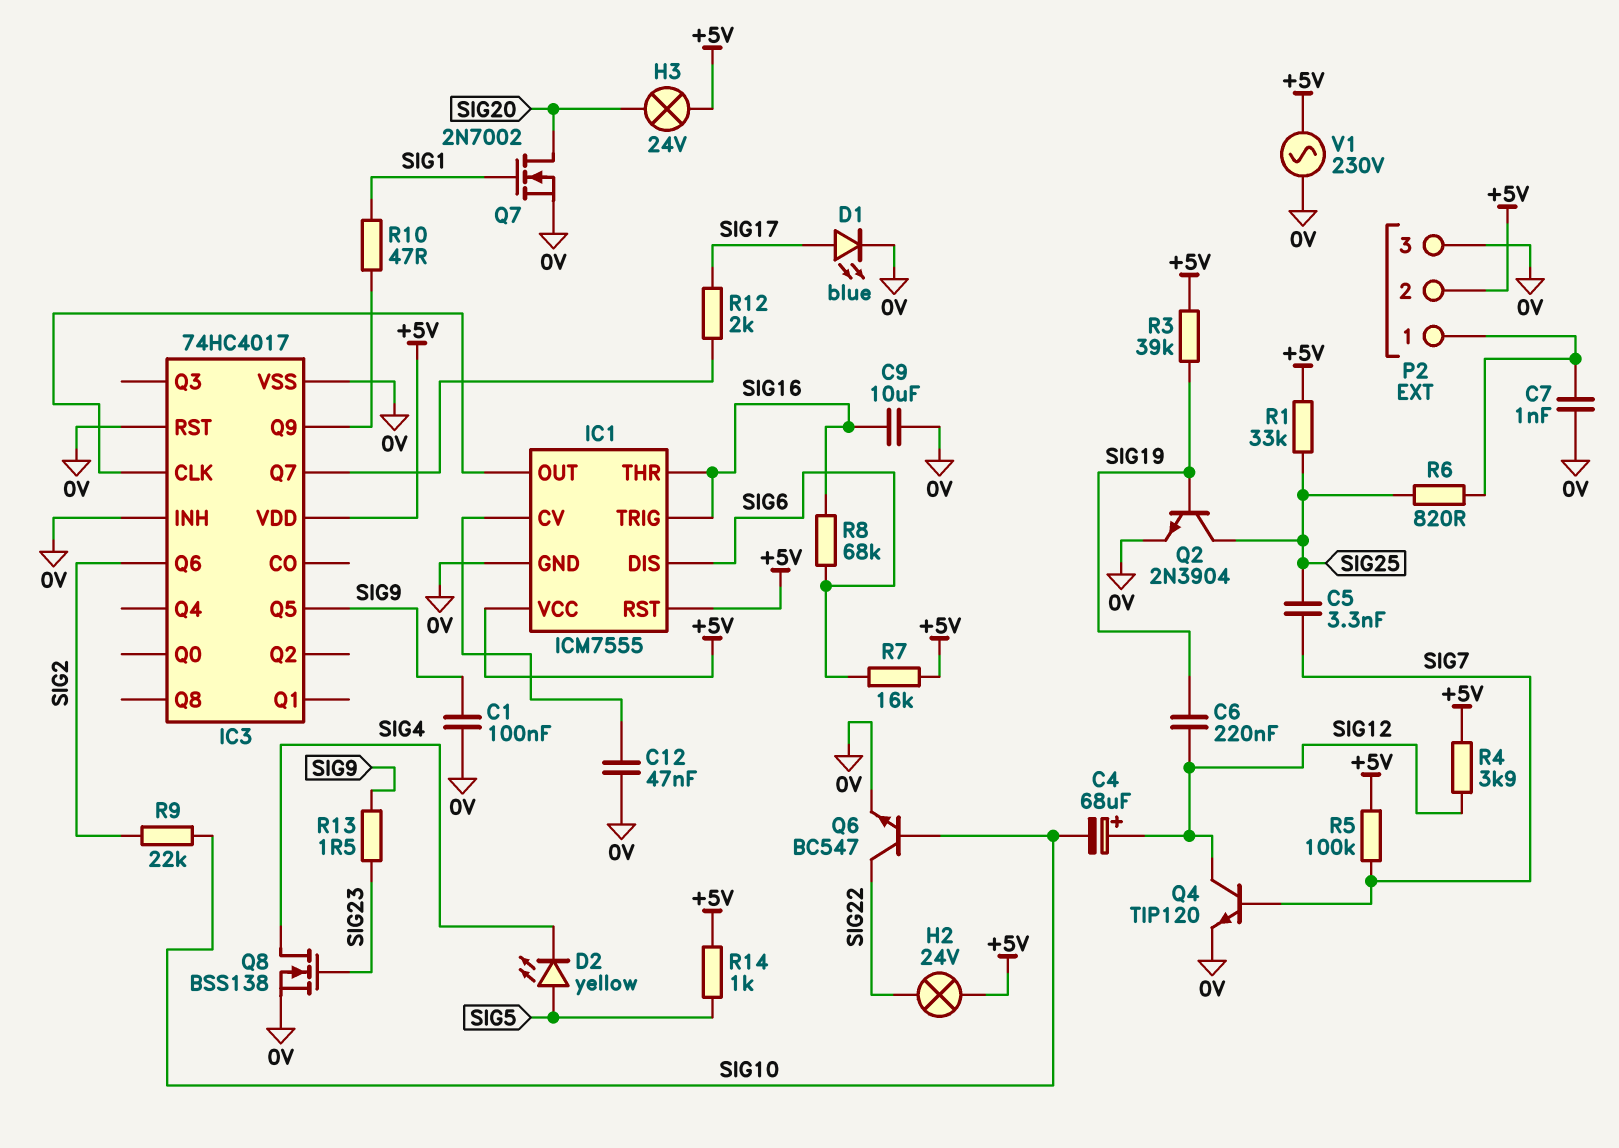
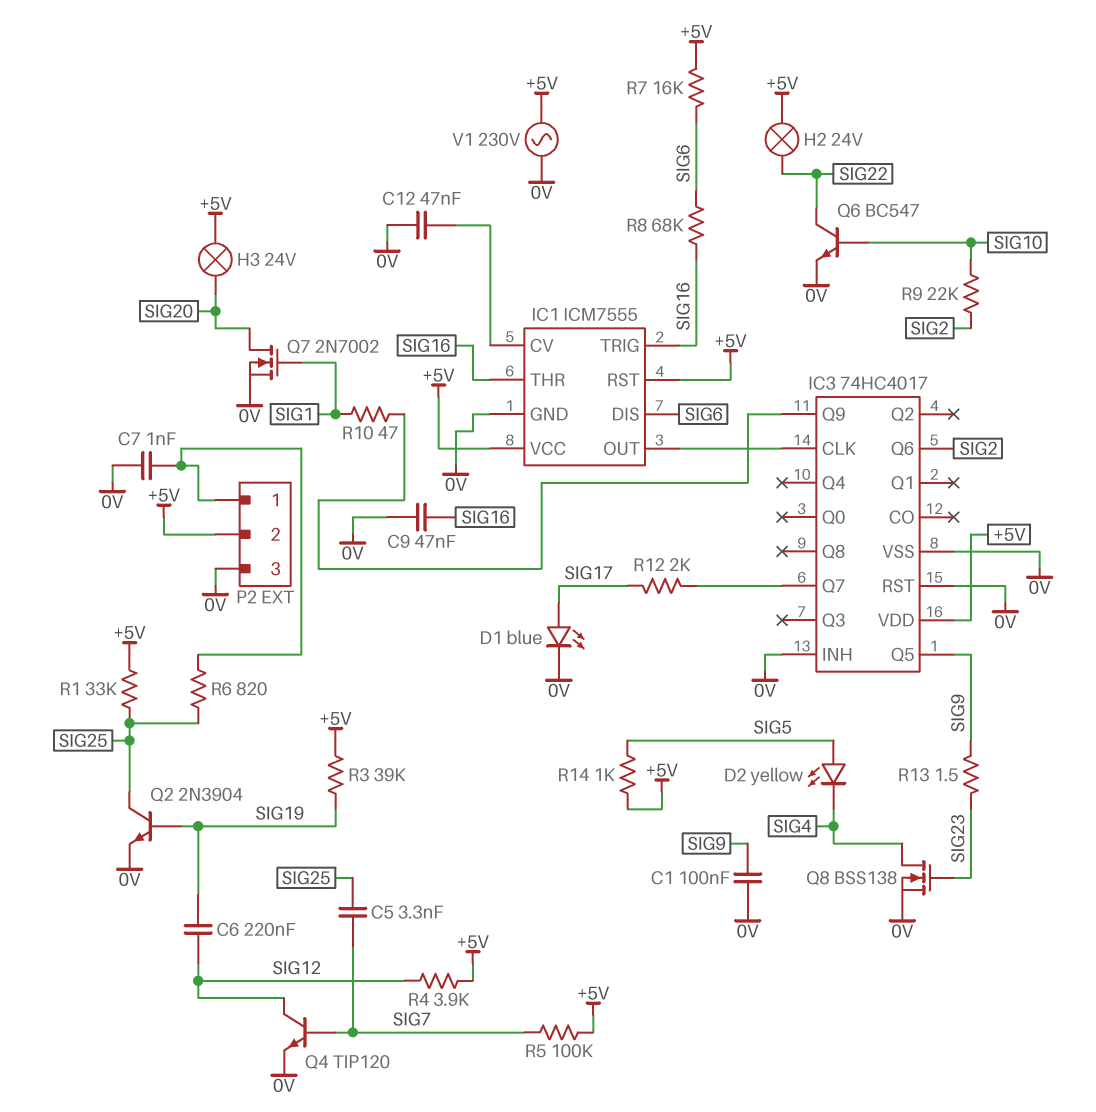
C4: 68uF (plus SIG12, minus SIG10) -> none
C9: 10uF (0V, SIG16) -> 47nF (0V, SIG16)

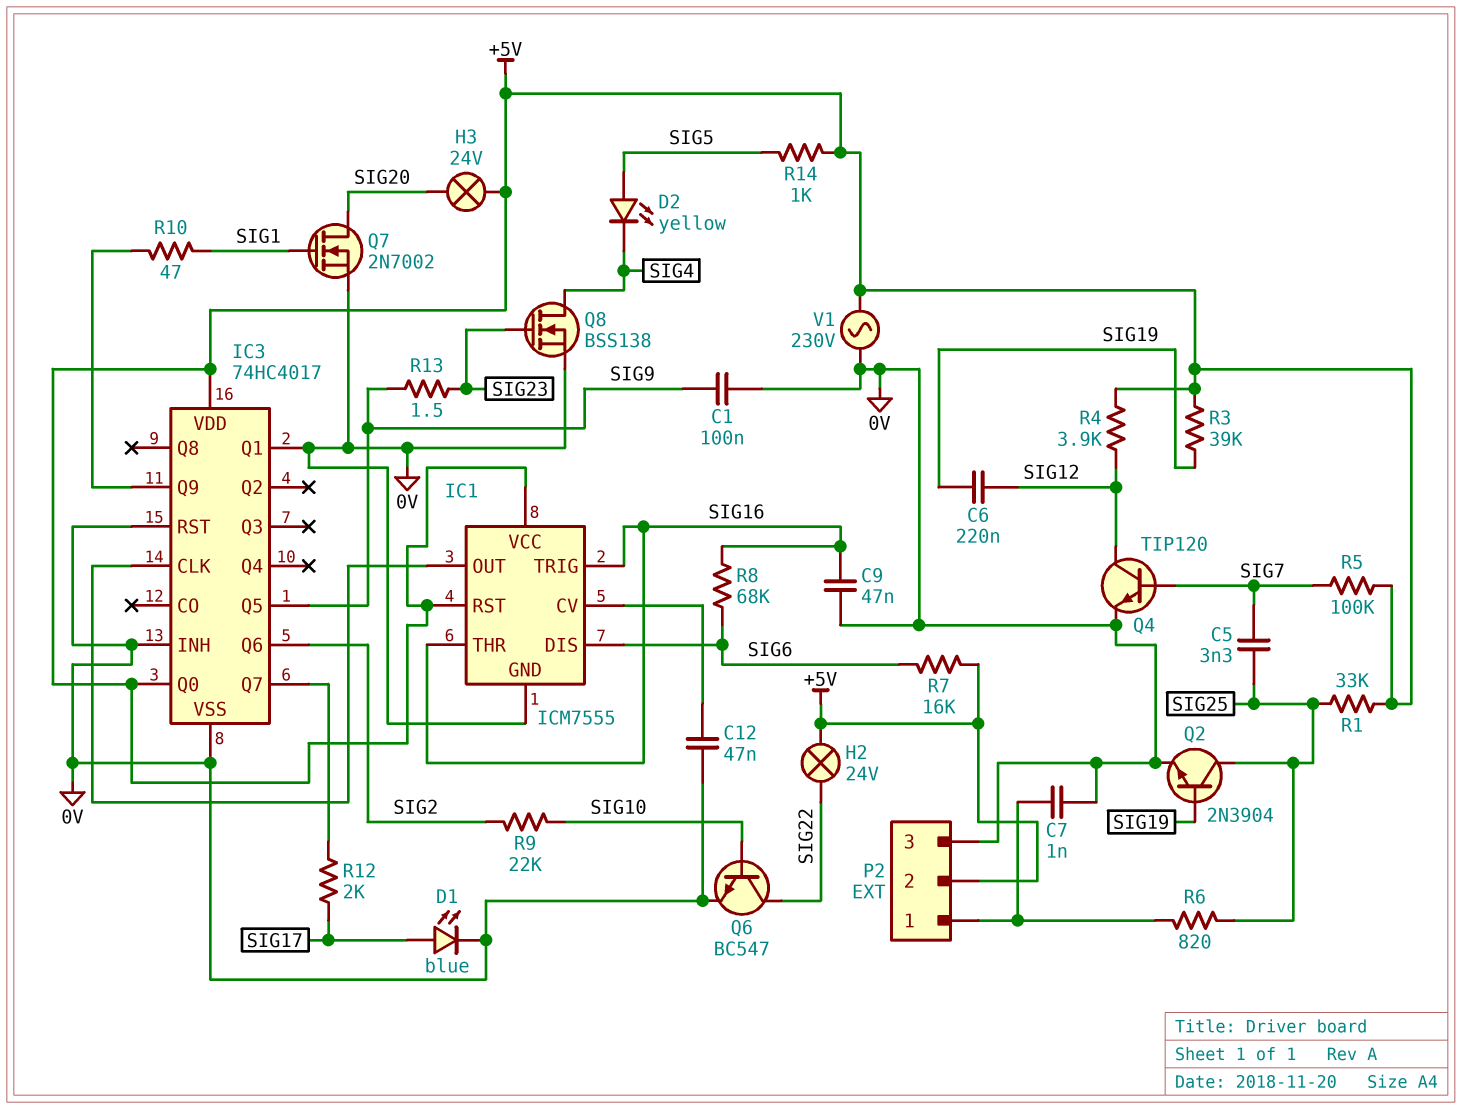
IC3 pin Q0: none -> +5V
IC3 pin Q1: none -> 0V

